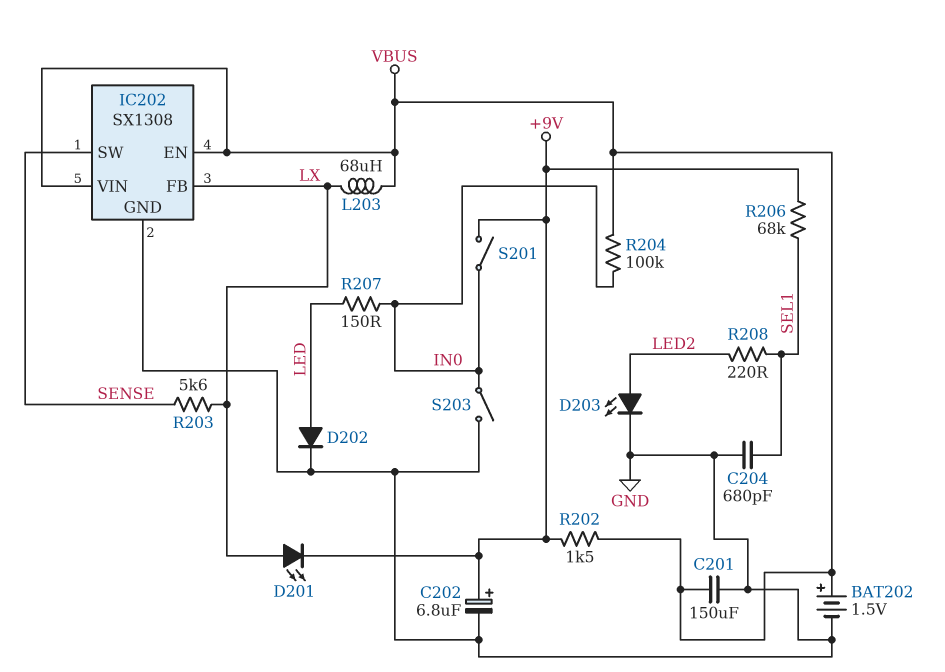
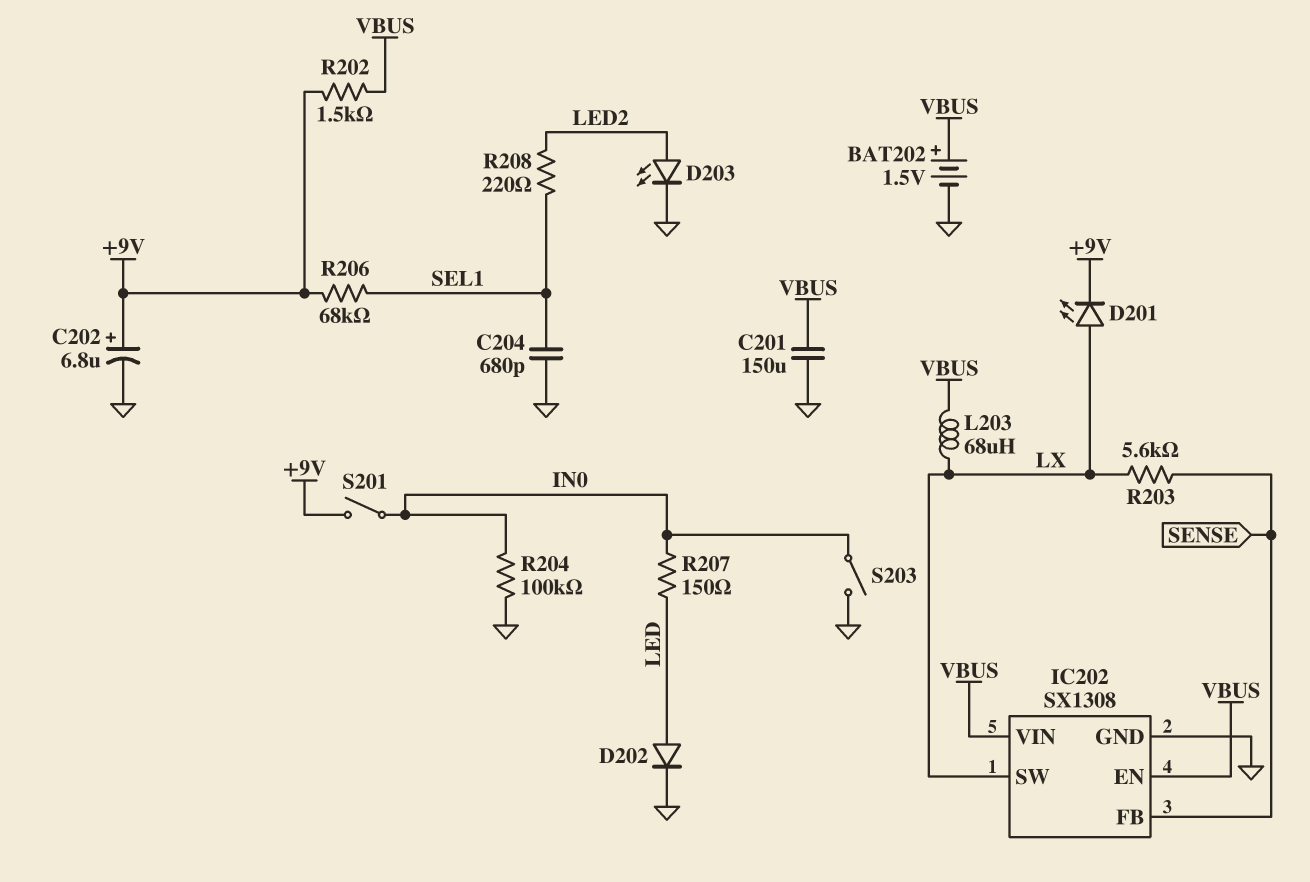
IC202 pin FB: LX -> SENSE
IC202 pin SW: SENSE -> LX
R204: 100k (IN0, VBUS) -> 100k (GND, IN0)

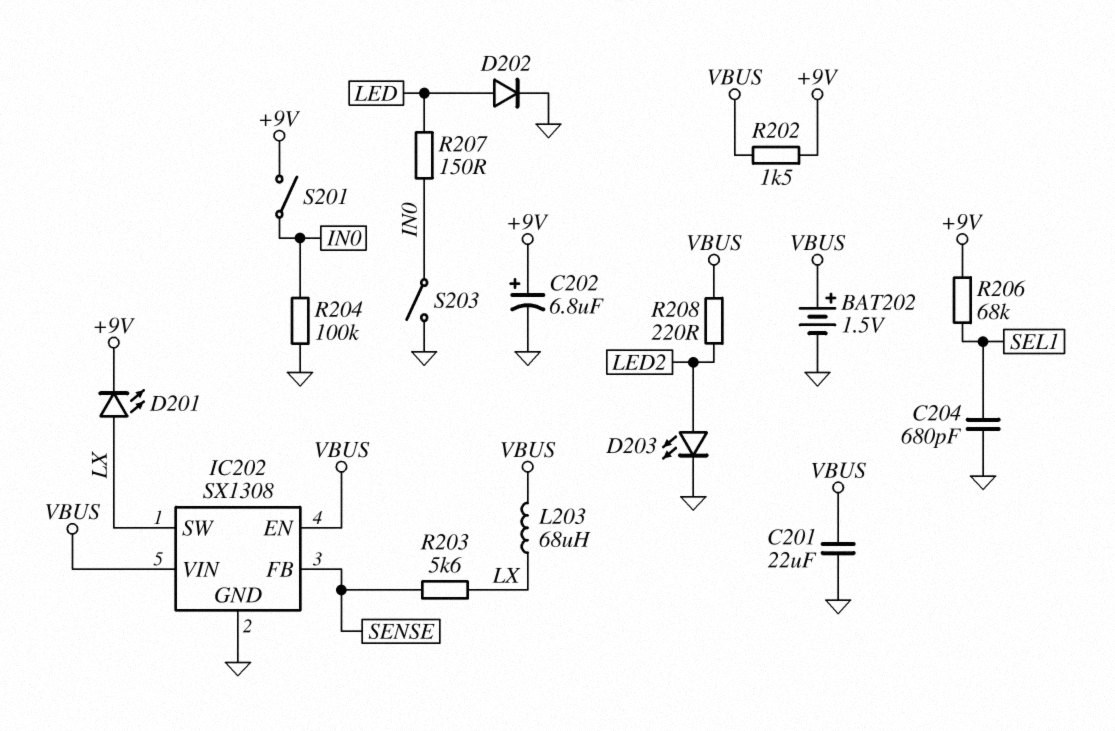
C201: 150uF (GND, VBUS) -> 22uF (GND, VBUS)
R208: 220 (LED2, SEL1) -> 220 (LED2, VBUS)

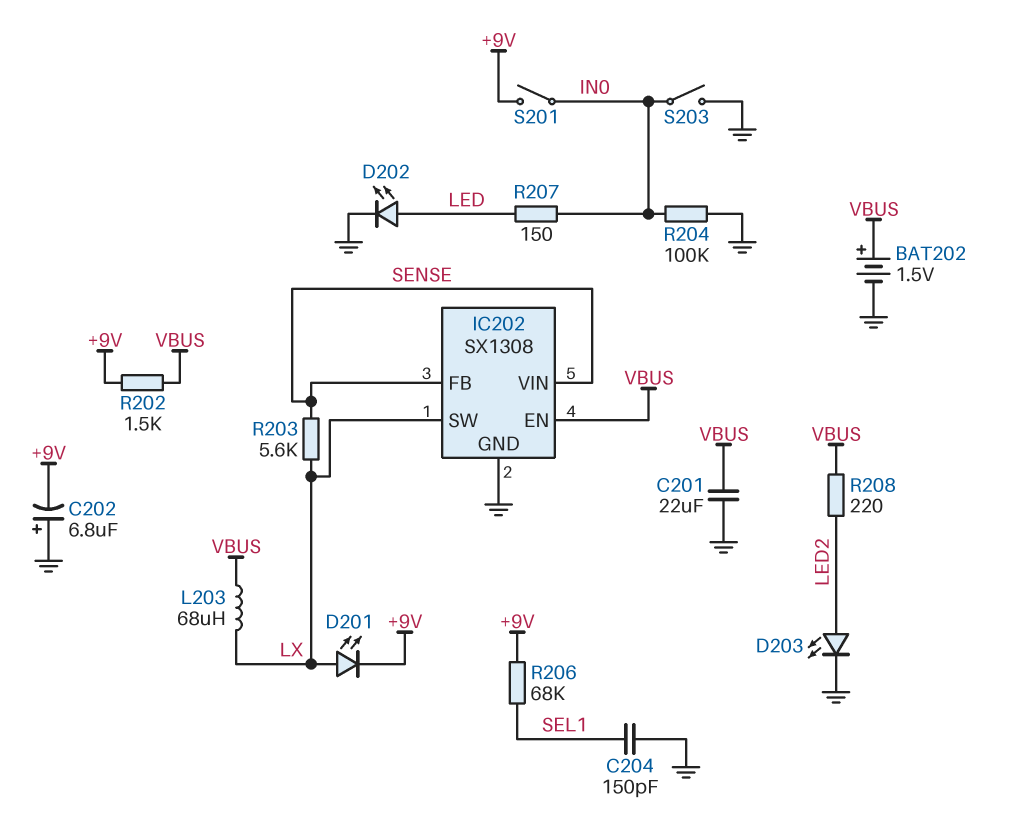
C202: 6.8uF (plus +9V, minus GND) -> 6.8uF (plus GND, minus +9V)
C204: 680pF (GND, SEL1) -> 150pF (GND, SEL1)
D202: diode (A LED, K GND) -> LED (A LED, K GND)
IC202 pin VIN: VBUS -> SENSE

